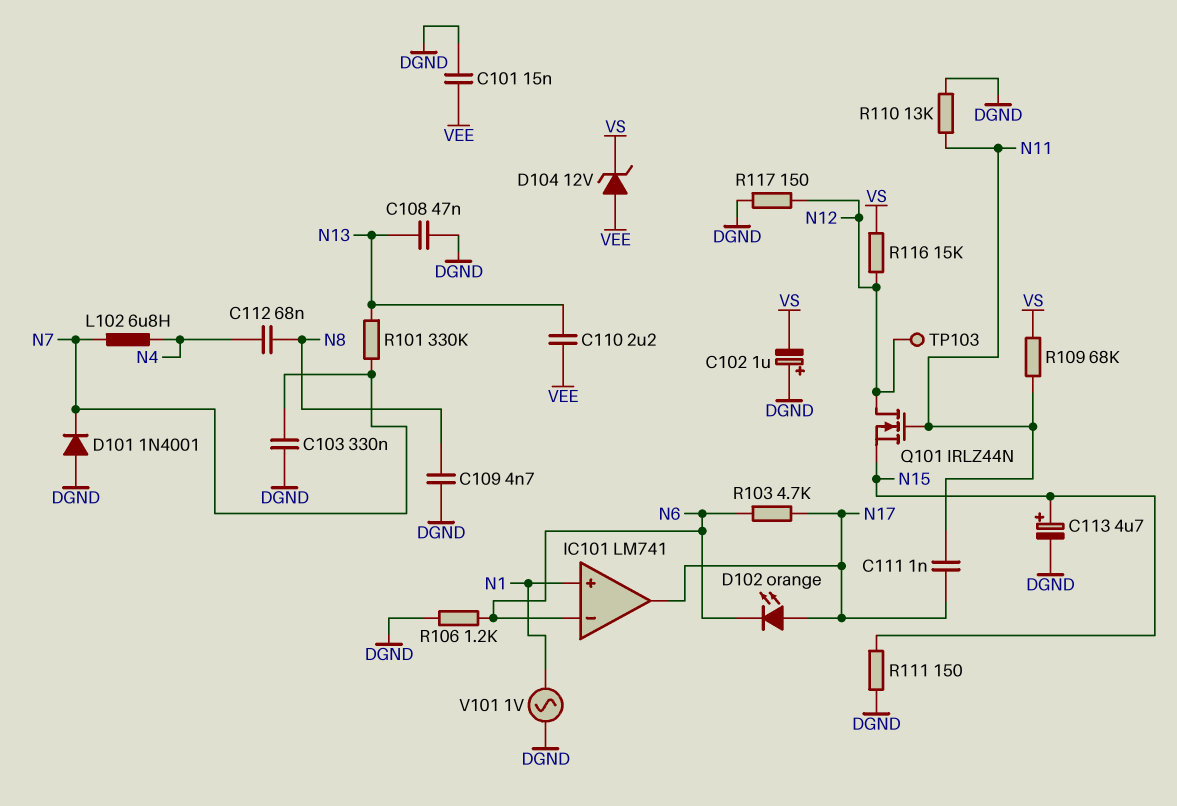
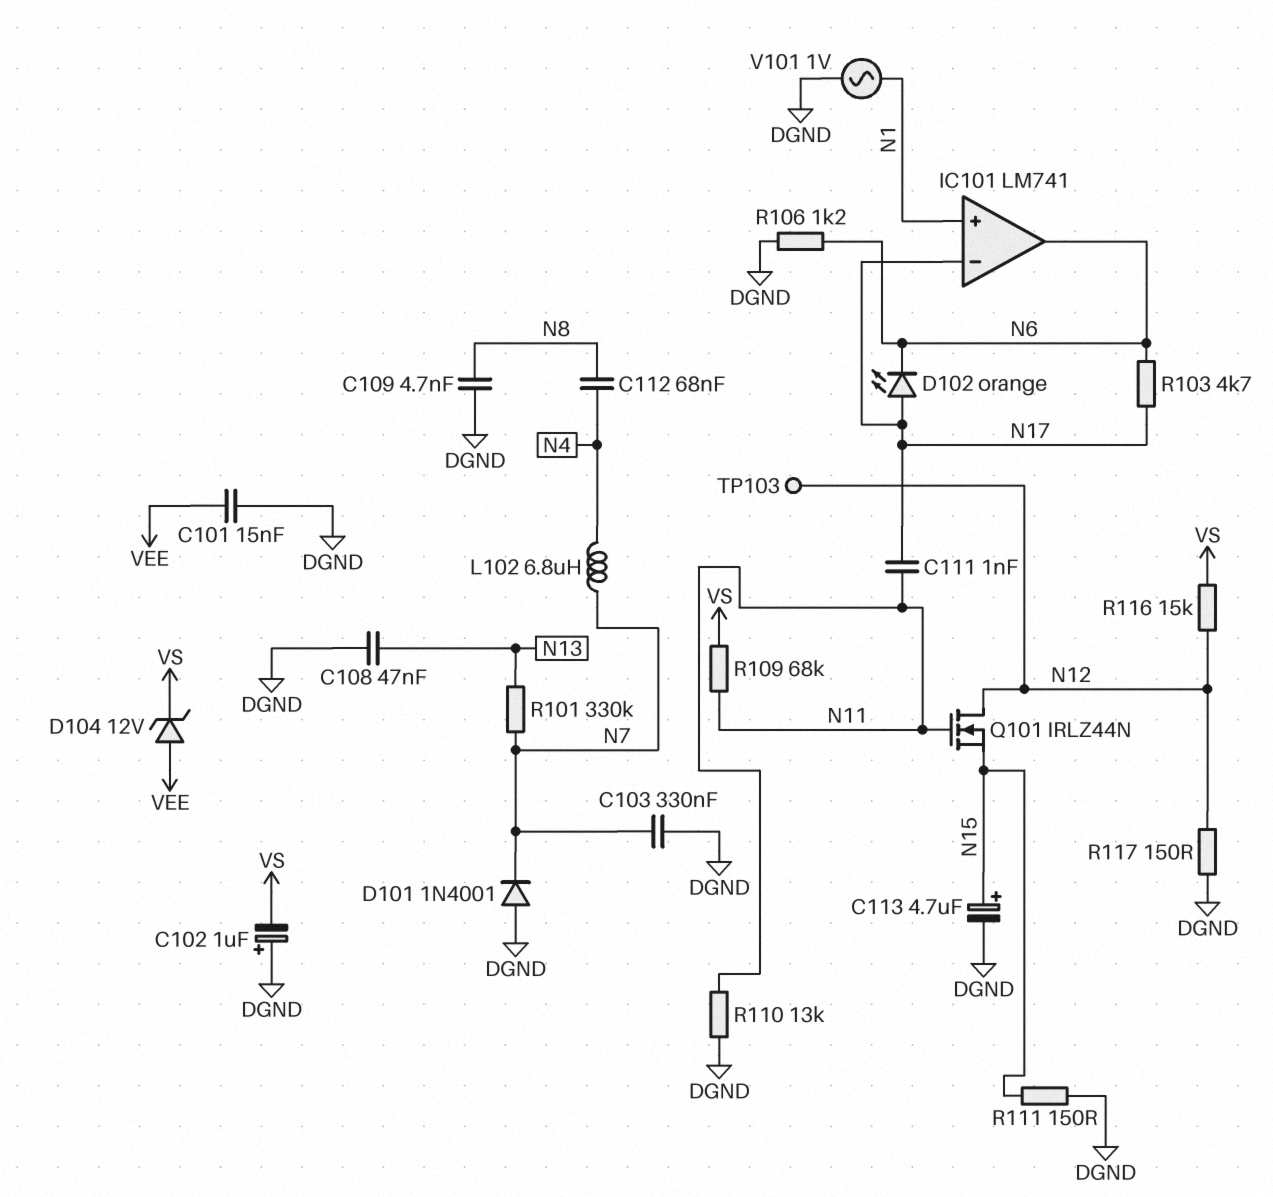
C110: 2.2uF (N13, VEE) -> none
IC101 pin in-: N6 -> N17
IC101 pin out: N17 -> N6

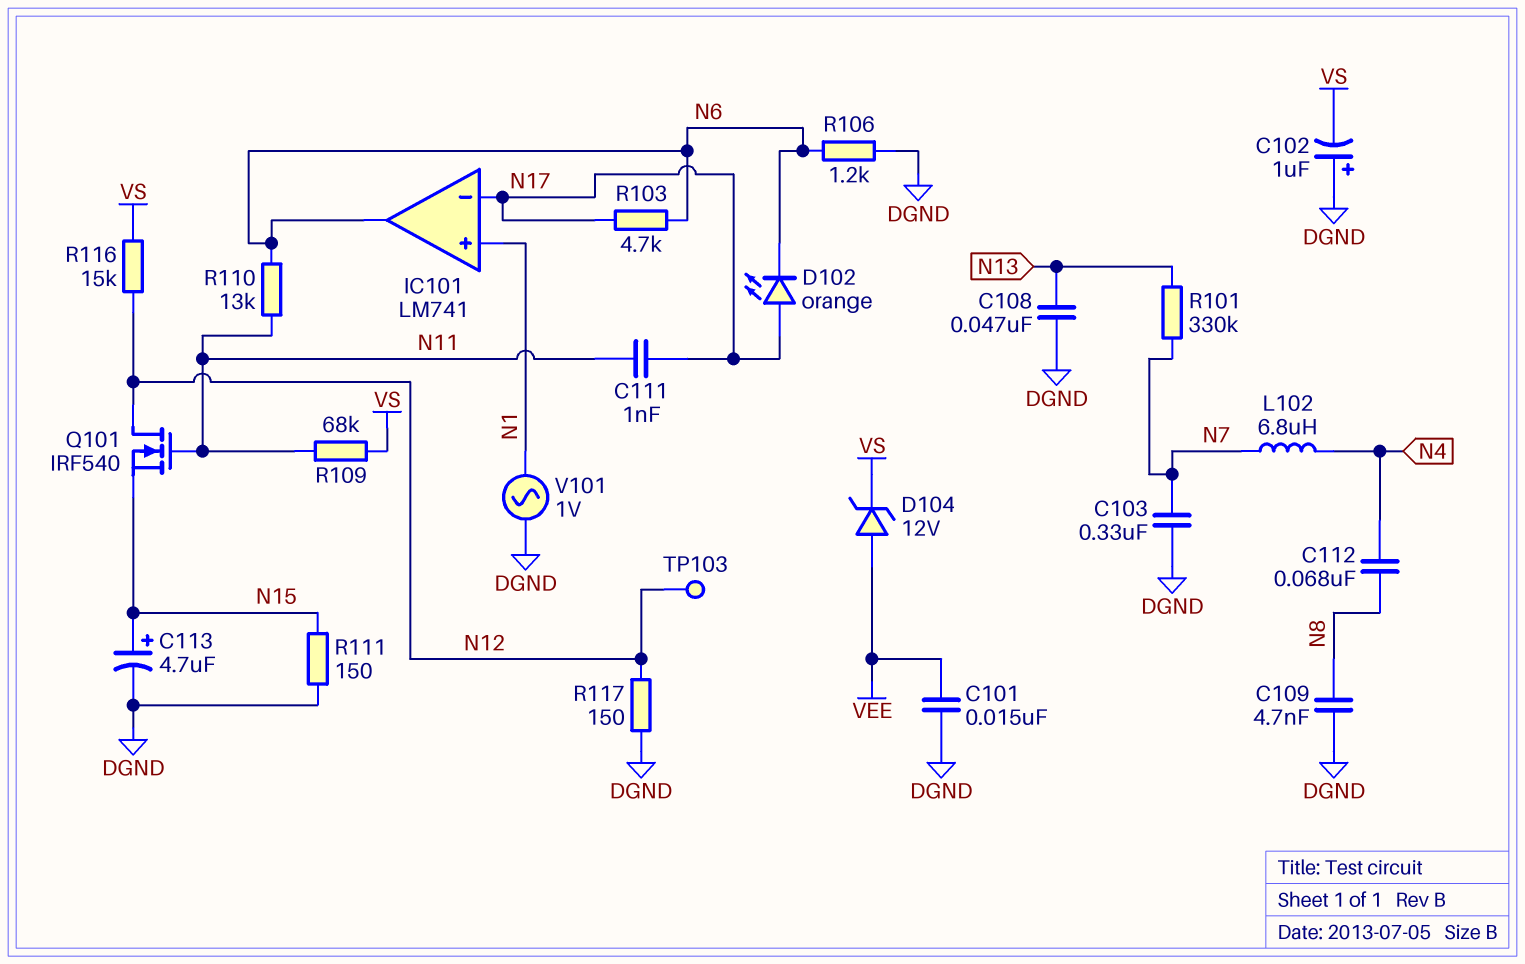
D101: diode 1N4001 (A DGND, K N7) -> none
Q101: NMOS IRLZ44N (G N11, D N12, S N15) -> NMOS IRF540 (G N11, D N12, S N15)
R110: 13k (DGND, N11) -> 13k (N6, N11)

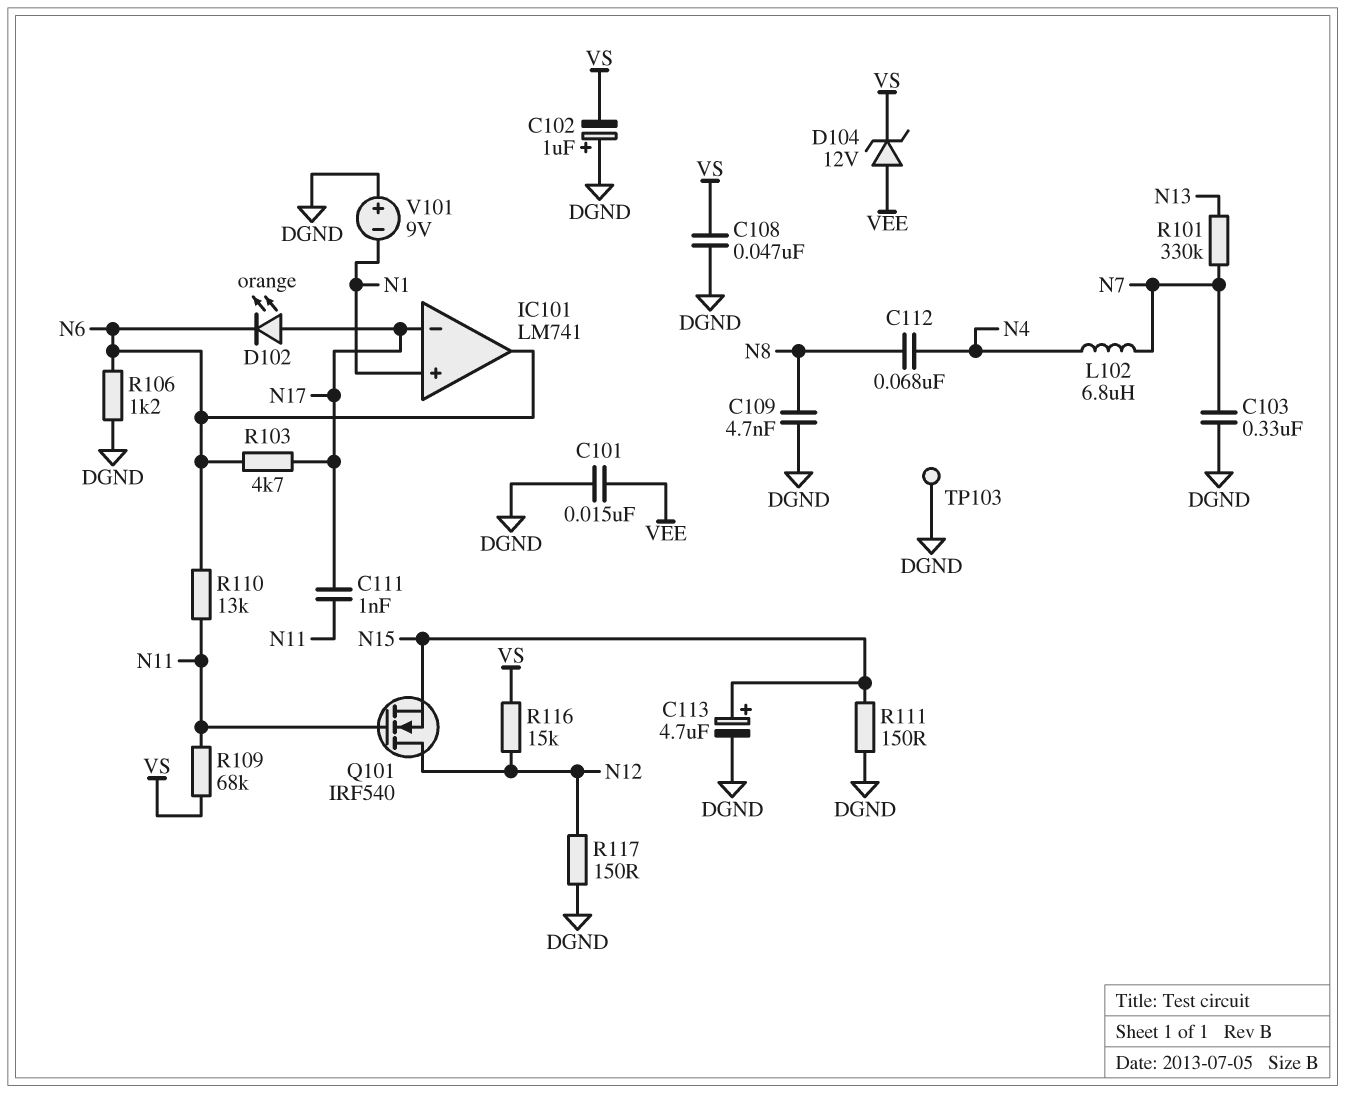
C108: 47nF (DGND, N13) -> 47nF (DGND, VS)
TP103: test point (N12) -> test point (DGND)
V101: AC 1V (DGND, N1) -> 9V (plus DGND, minus N1)

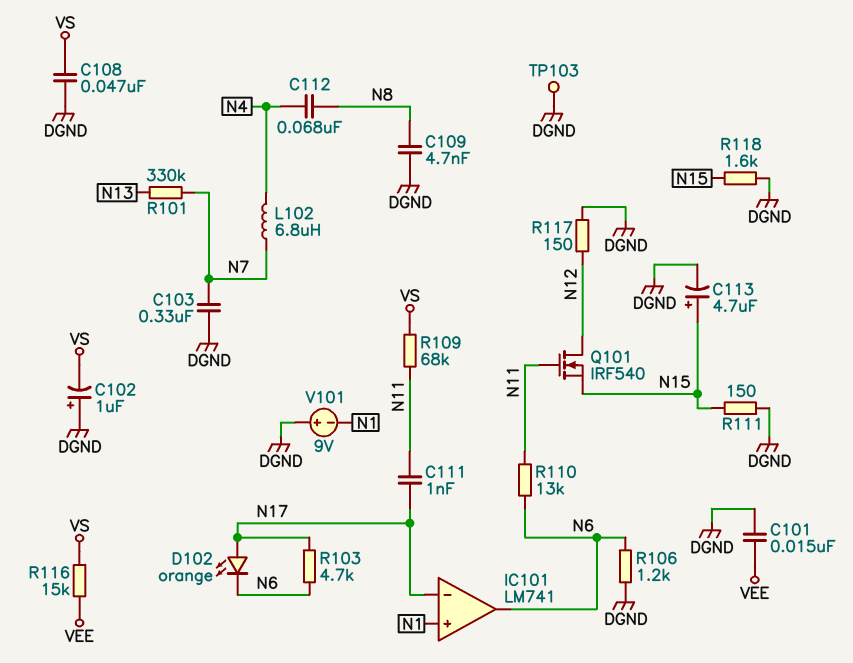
D104: zener 12V (A VEE, K VS) -> none
R116: 15k (N12, VS) -> 15k (VEE, VS)
R118: none -> 1.6k (DGND, N15)

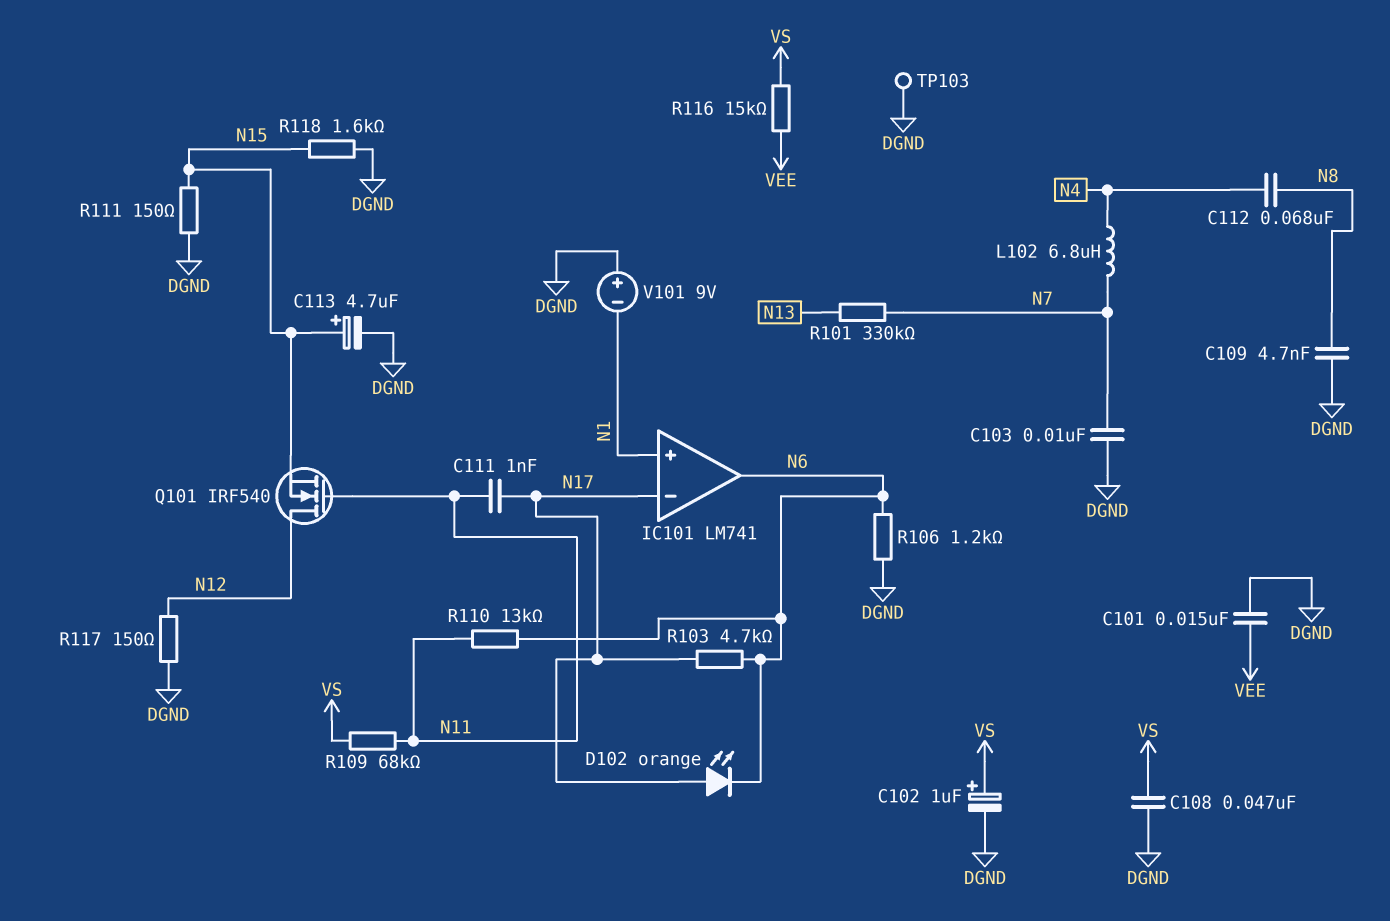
C102: 1uF (plus DGND, minus VS) -> 1uF (plus VS, minus DGND)
C103: 330nF (DGND, N7) -> 10nF (DGND, N7)

